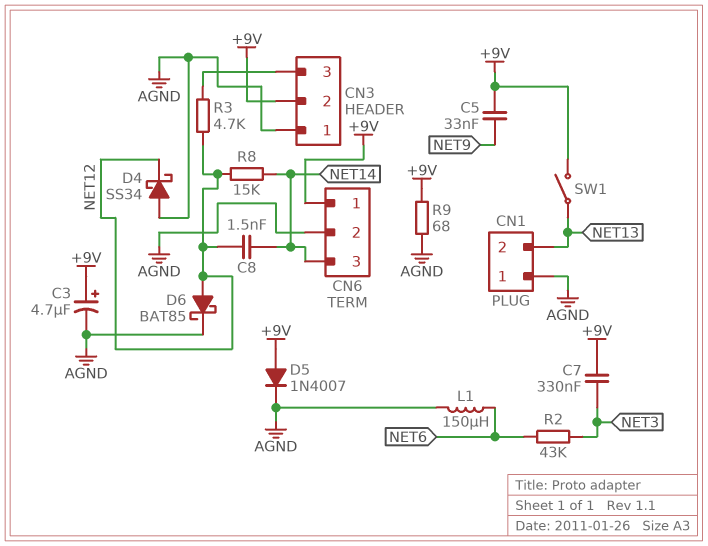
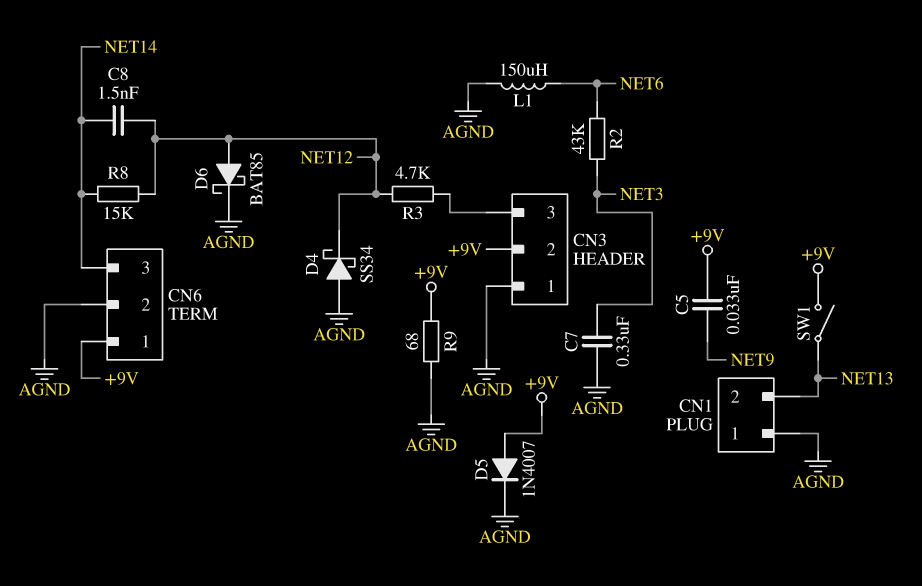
C3: 4.7uF (plus +9V, minus AGND) -> none
C7: 330nF (+9V, NET3) -> 330nF (AGND, NET3)

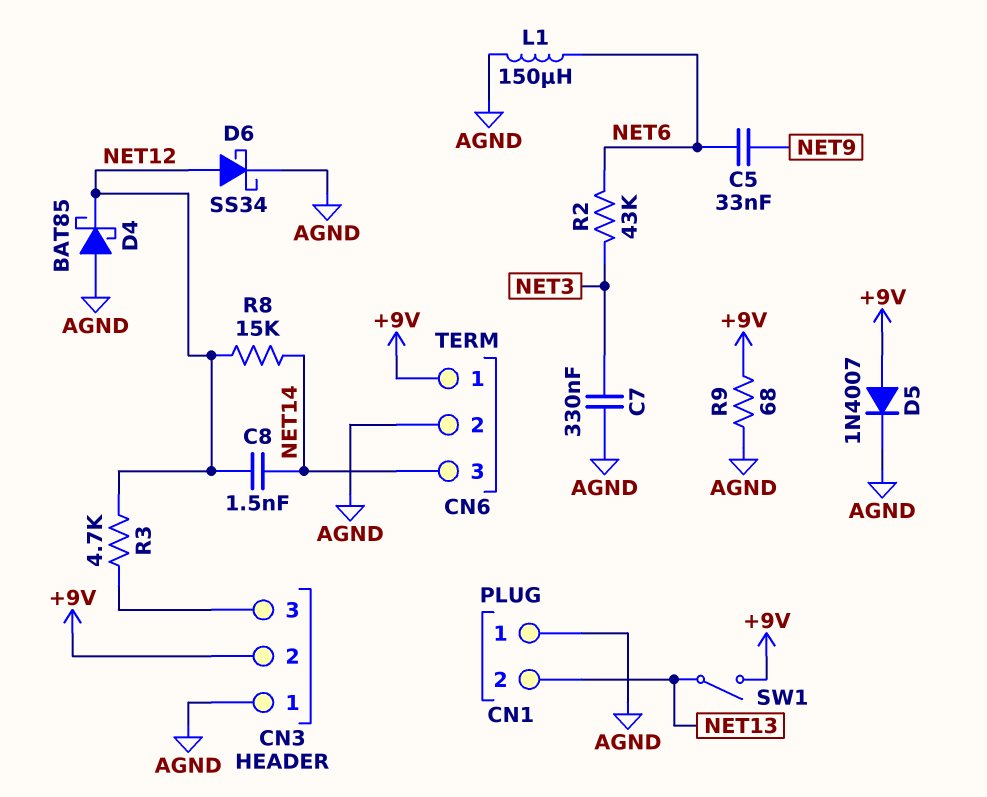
C5: 33nF (+9V, NET9) -> 33nF (NET6, NET9)
D4: schottky SS34 (A AGND, K NET12) -> schottky BAT85 (A AGND, K NET12)
D6: schottky BAT85 (A NET12, K AGND) -> schottky SS34 (A NET12, K AGND)

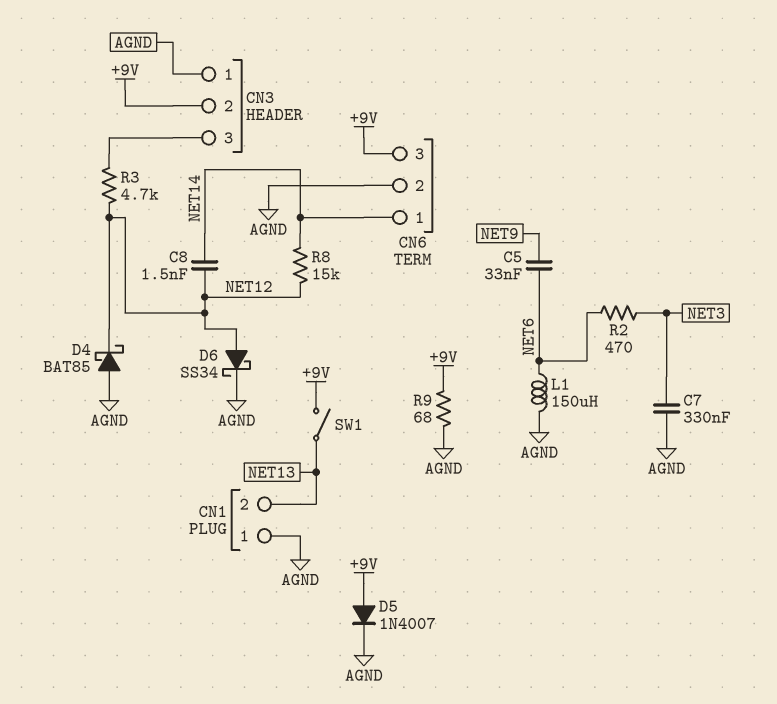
CN6 pin 1: +9V -> NET14
CN6 pin 3: NET14 -> +9V
R2: 43k (NET3, NET6) -> 470 (NET3, NET6)

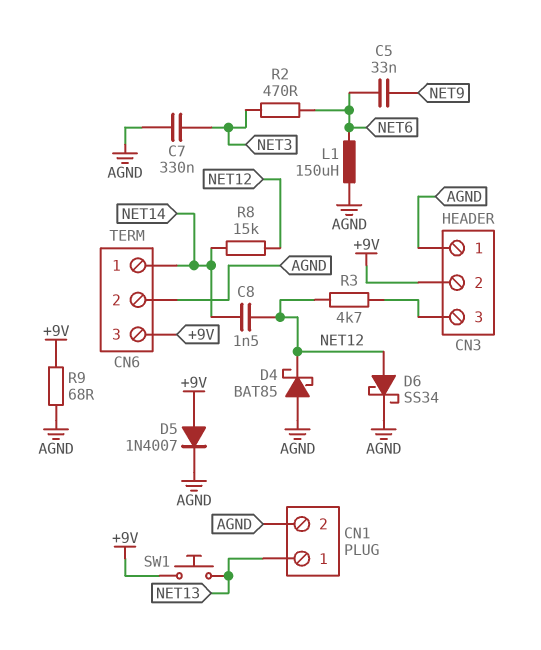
CN1 pin 1: AGND -> NET13
CN1 pin 2: NET13 -> AGND
SW1: switch (+9V, NET13) -> button (+9V, NET13)

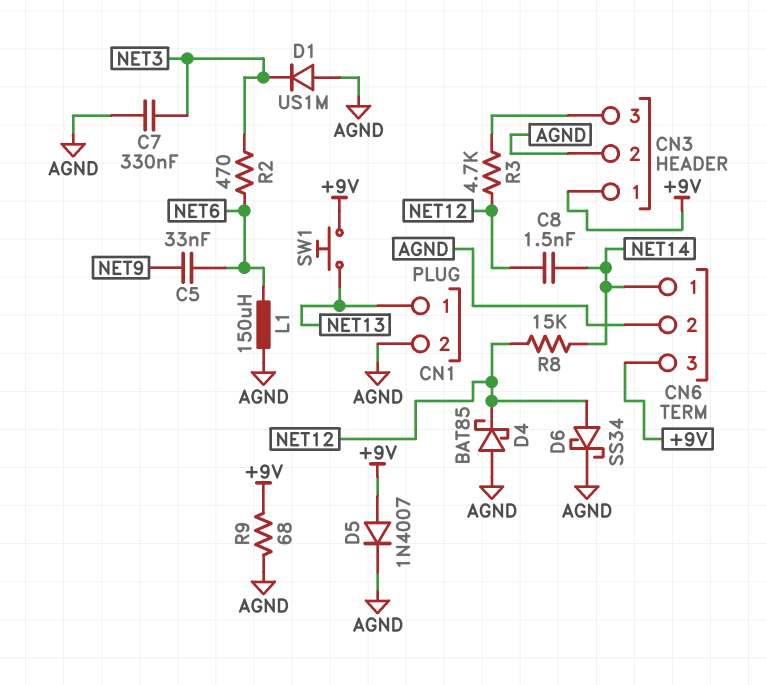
CN3 pin 1: AGND -> +9V
CN3 pin 2: +9V -> AGND
D1: none -> diode US1M (A AGND, K NET3)

